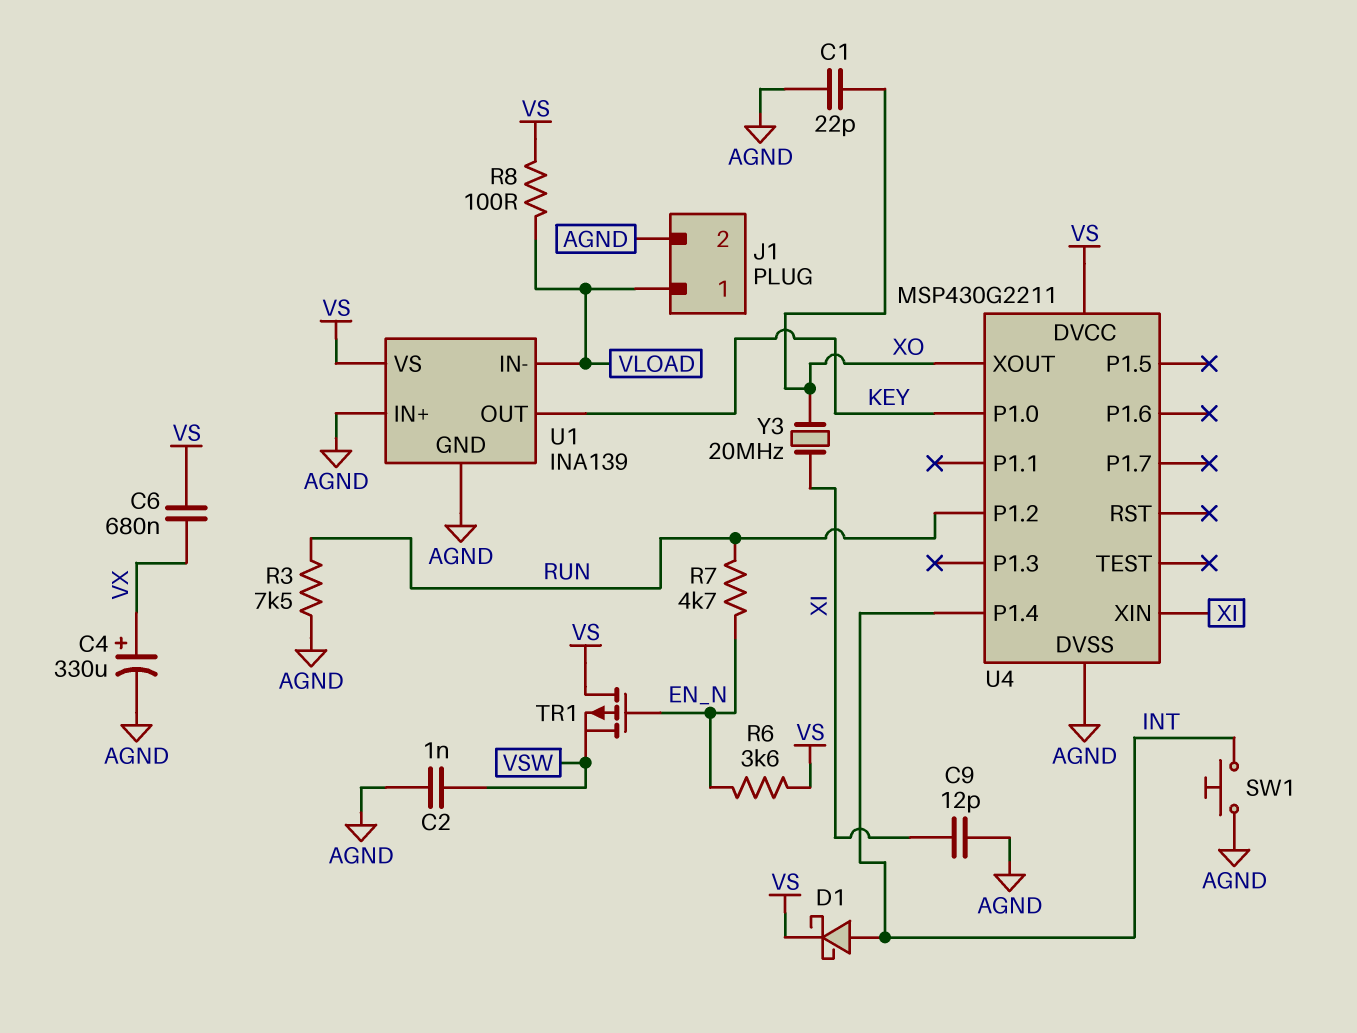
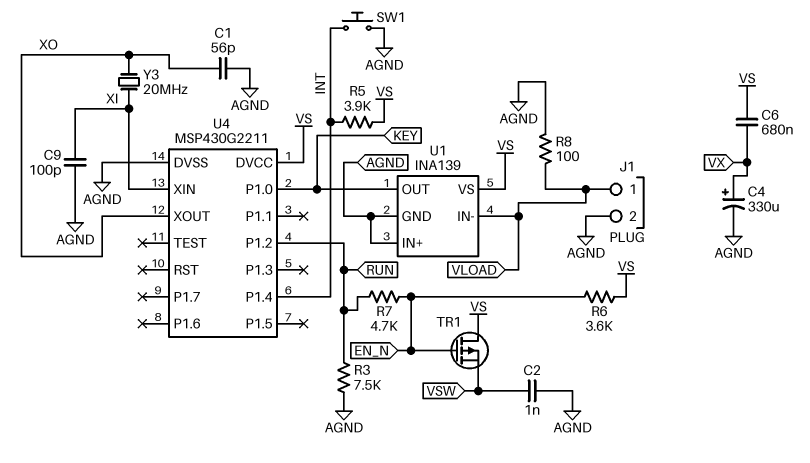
C1: 22pF (AGND, XO) -> 56pF (AGND, XO)
C9: 12pF (AGND, XI) -> 100pF (AGND, XI)
D1: schottky (A INT, K VS) -> none
R5: none -> 3.9k (INT, VS)
R8: 100 (VLOAD, VS) -> 100 (AGND, VLOAD)

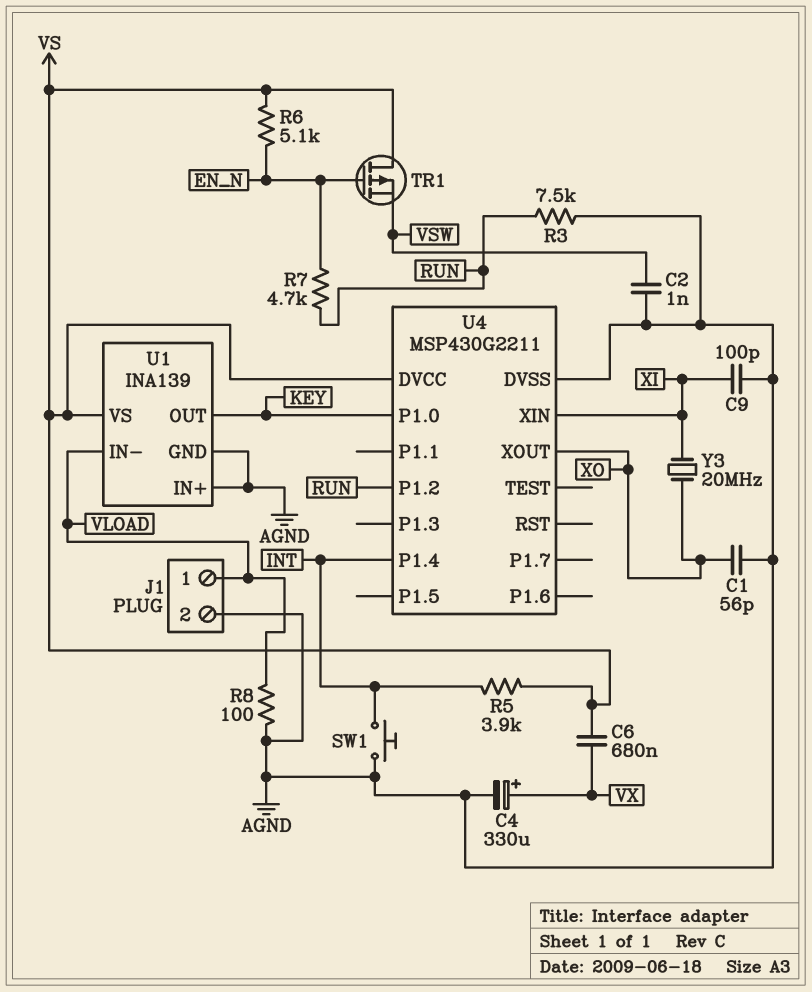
R6: 3.6k (EN_N, VS) -> 5.1k (EN_N, VS)

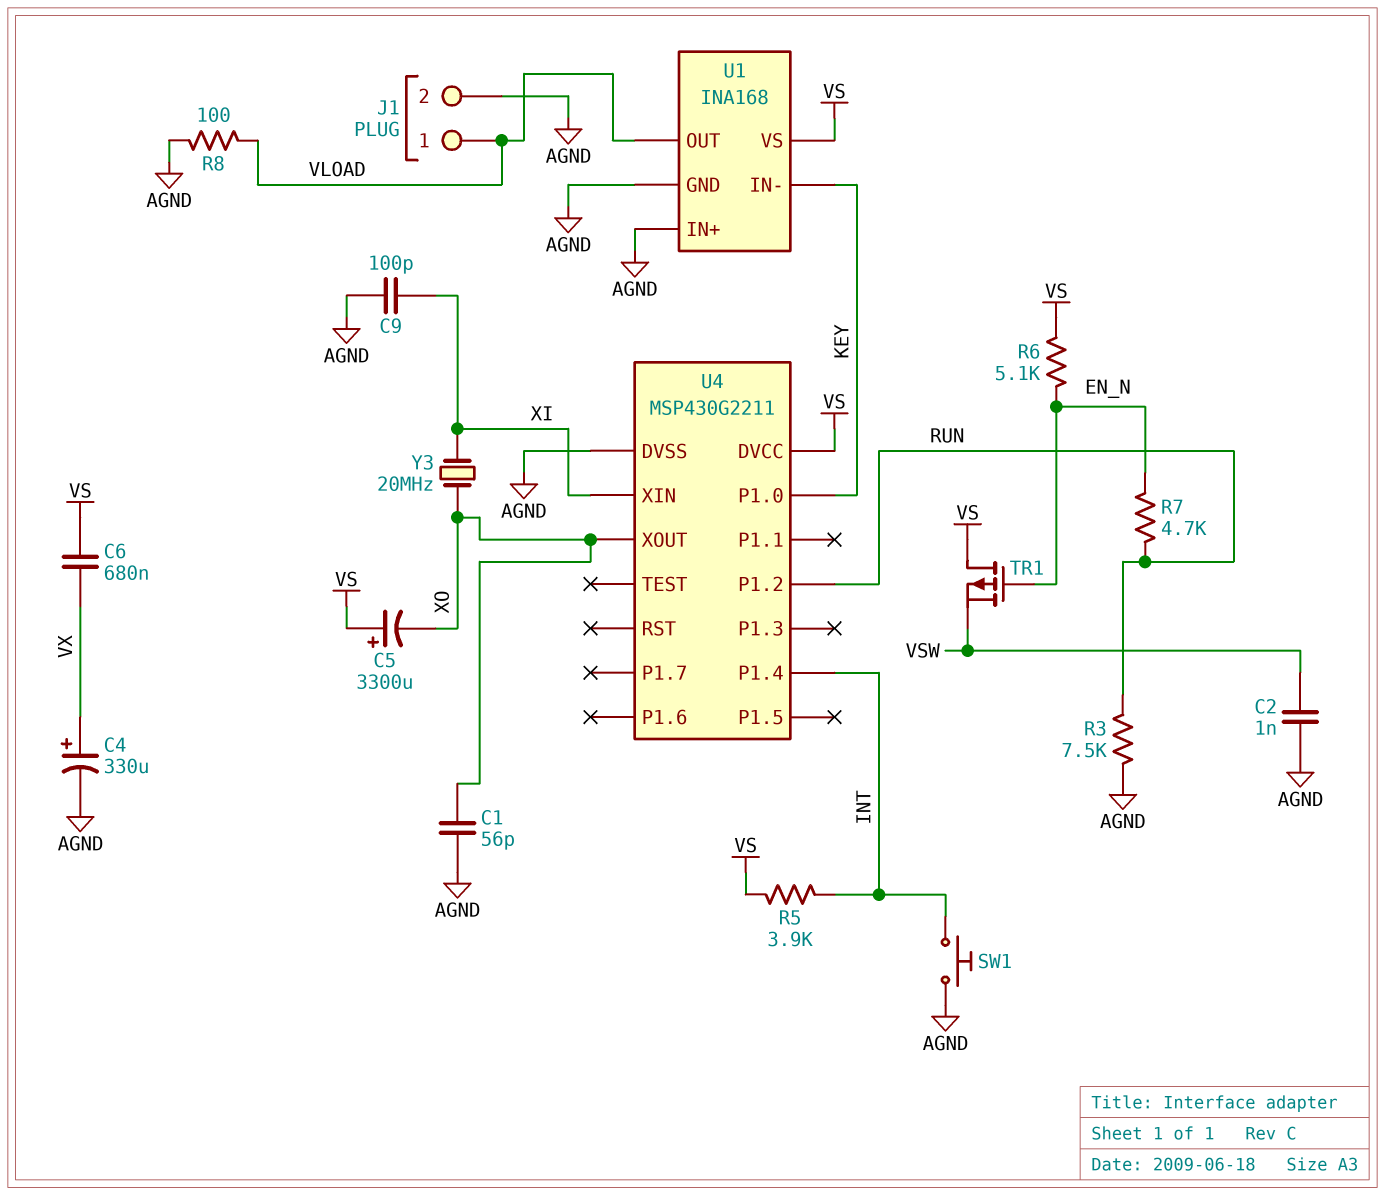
C5: none -> 3300uF (plus VS, minus XO)
U1: INA139 -> INA168
U1 pin IN-: VLOAD -> KEY
U1 pin OUT: KEY -> VLOAD

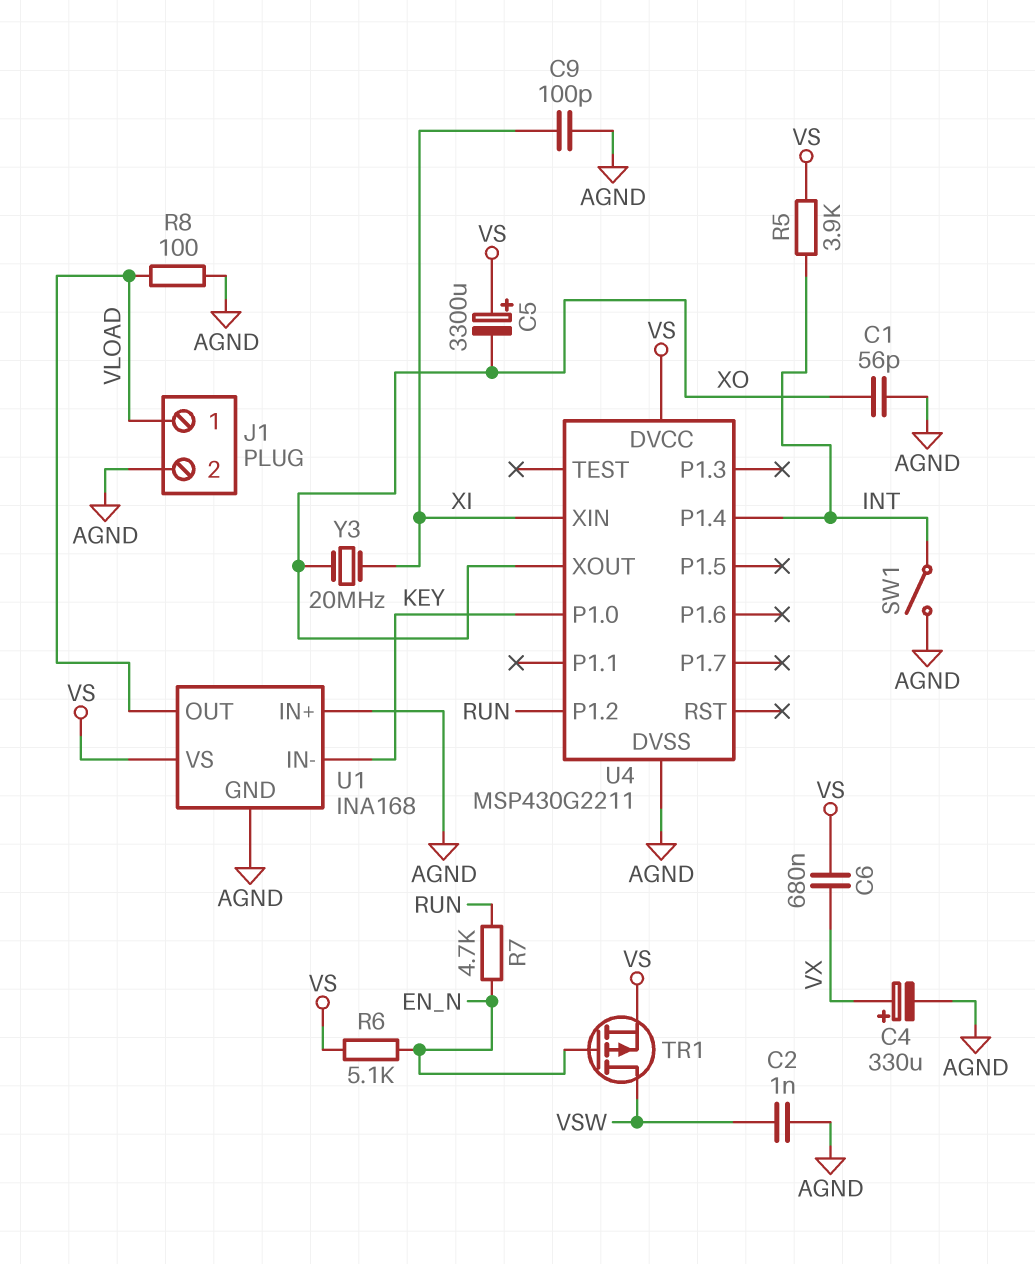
R3: 7.5k (AGND, RUN) -> none
SW1: button (AGND, INT) -> switch (AGND, INT)
TR1: PMOS (G EN_N, D VS, S VSW) -> PMOS (G EN_N, D VSW, S VS)

